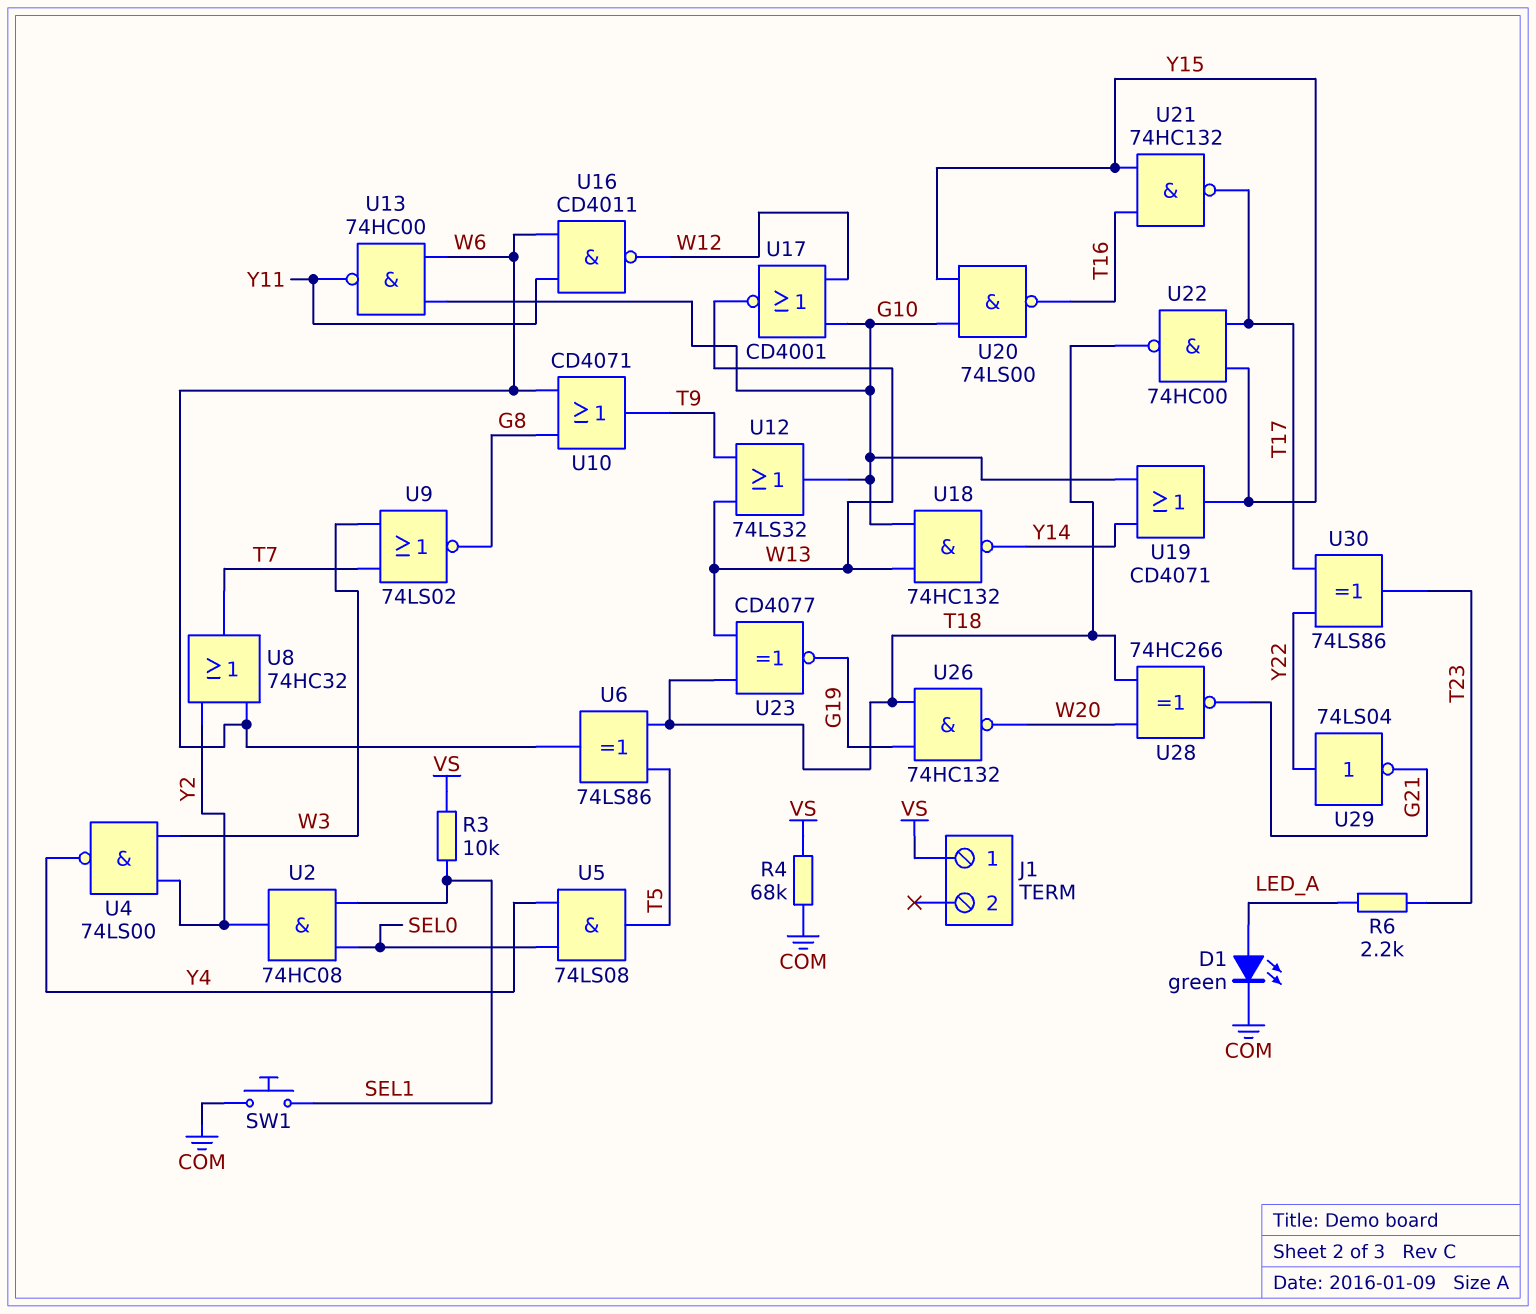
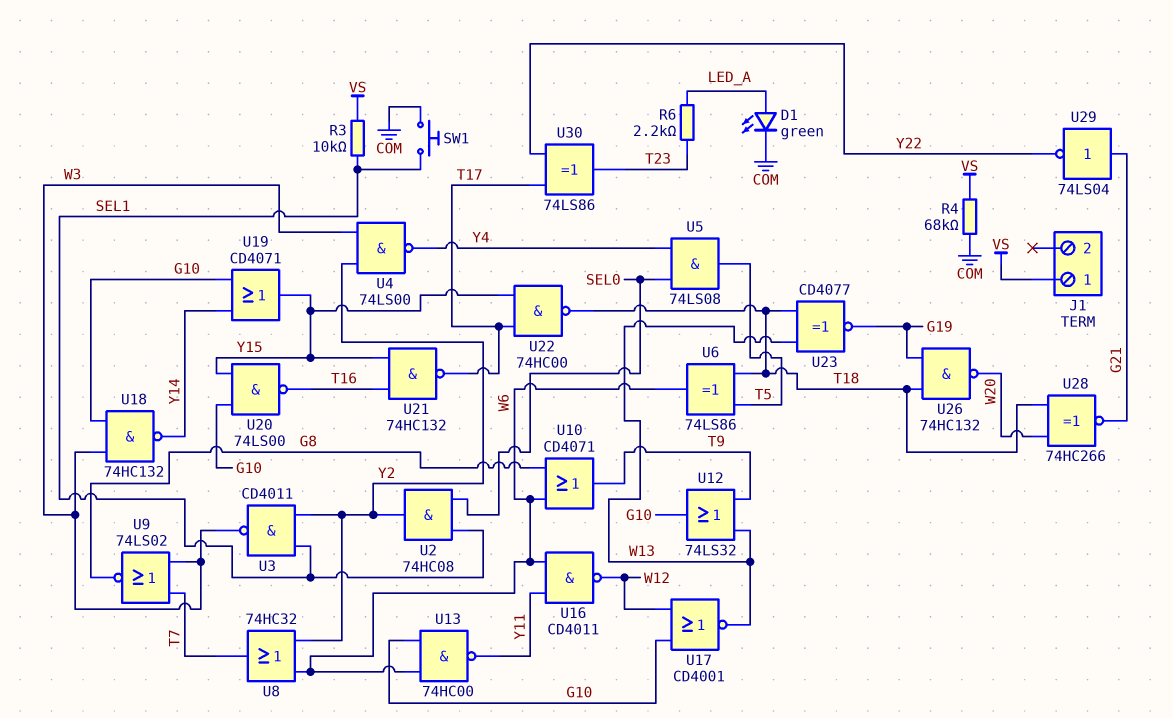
U3: none -> NAND CD4011 (in SEL1, in Y2, out W3)
U18: NAND 74HC132 (in G10, in W13, out Y14) -> NAND 74HC132 (in G10, in W3, out Y14)
U29: NOT 74LS04 (in Y22, out G21) -> NOT 74LS04 (in G21, out Y22)

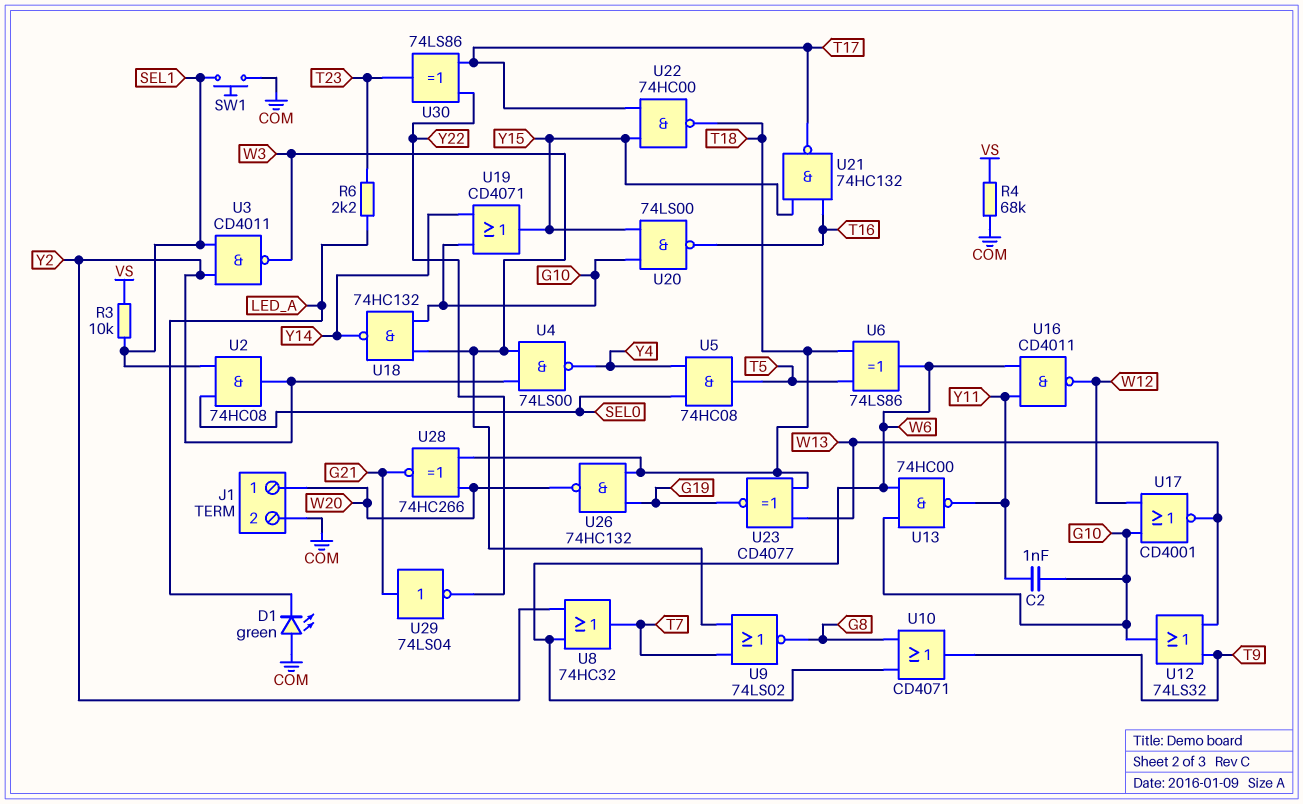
C2: none -> 1nF (G10, Y11)
D1: LED green (A LED_A, K COM) -> LED green (A COM, K LED_A)
J1 pin 1: VS -> W20
J1 pin 2: none -> COM
U5: AND 74LS08 (in SEL0, in Y4, out T5) -> AND 74HC08 (in SEL0, in Y4, out T5)

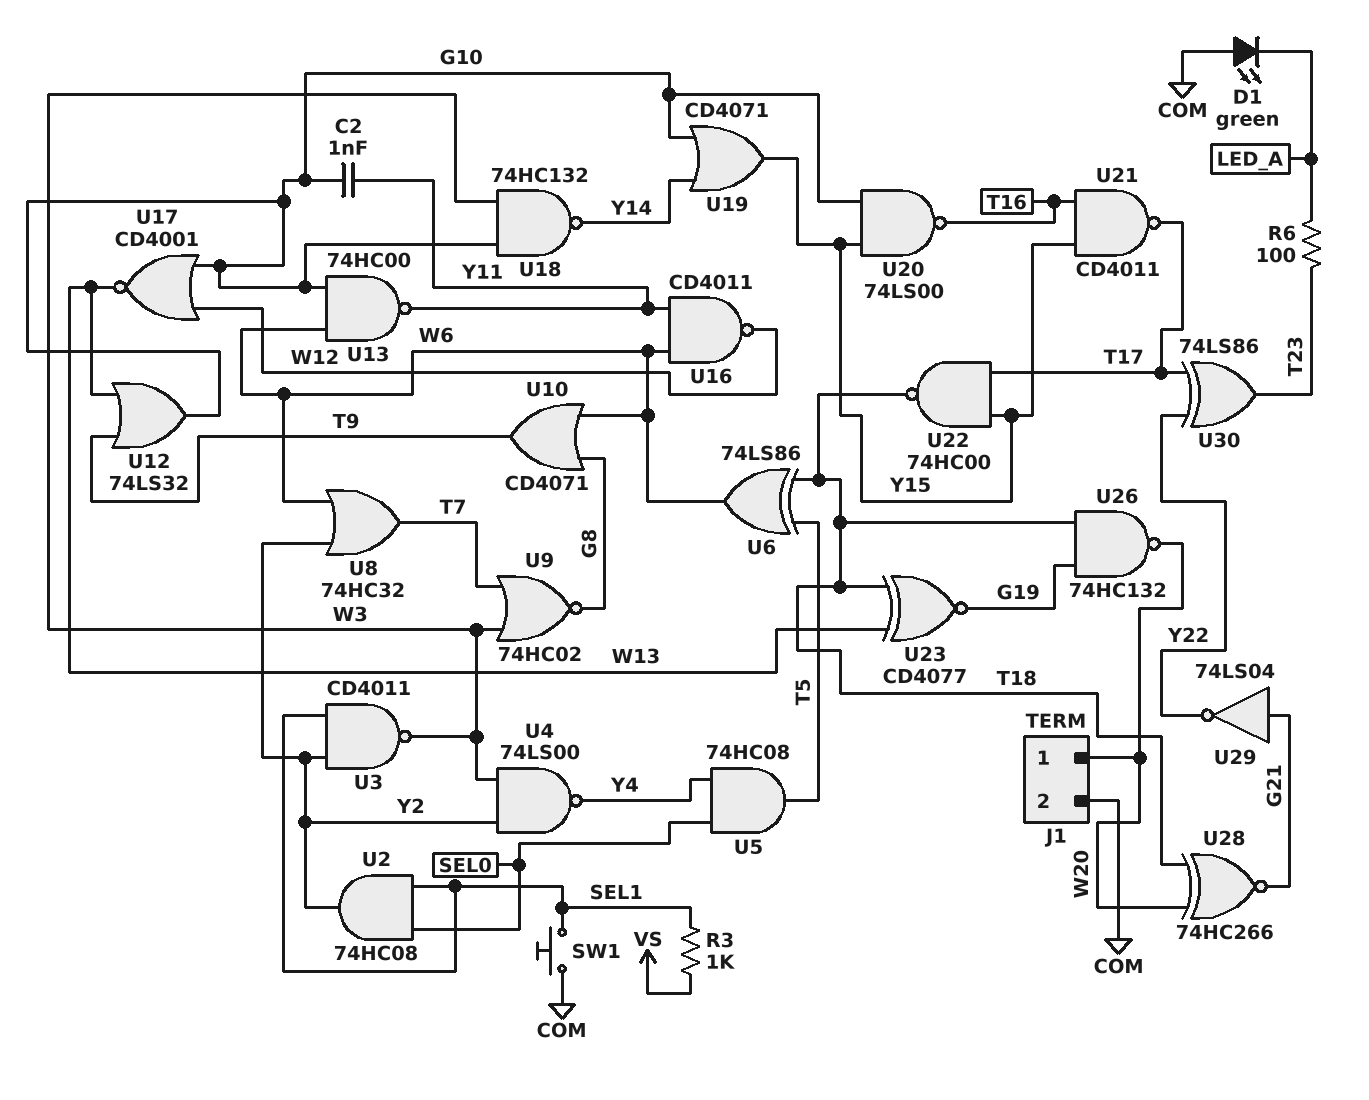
R3: 10k (SEL1, VS) -> 1k (SEL1, VS)
R4: 68k (COM, VS) -> none
R6: 2.2k (LED_A, T23) -> 100 (LED_A, T23)
U9: NOR 74LS02 (in T7, in W3, out G8) -> NOR 74HC02 (in T7, in W3, out G8)
U21: NAND 74HC132 (in T16, in Y15, out T17) -> NAND CD4011 (in T16, in Y15, out T17)

